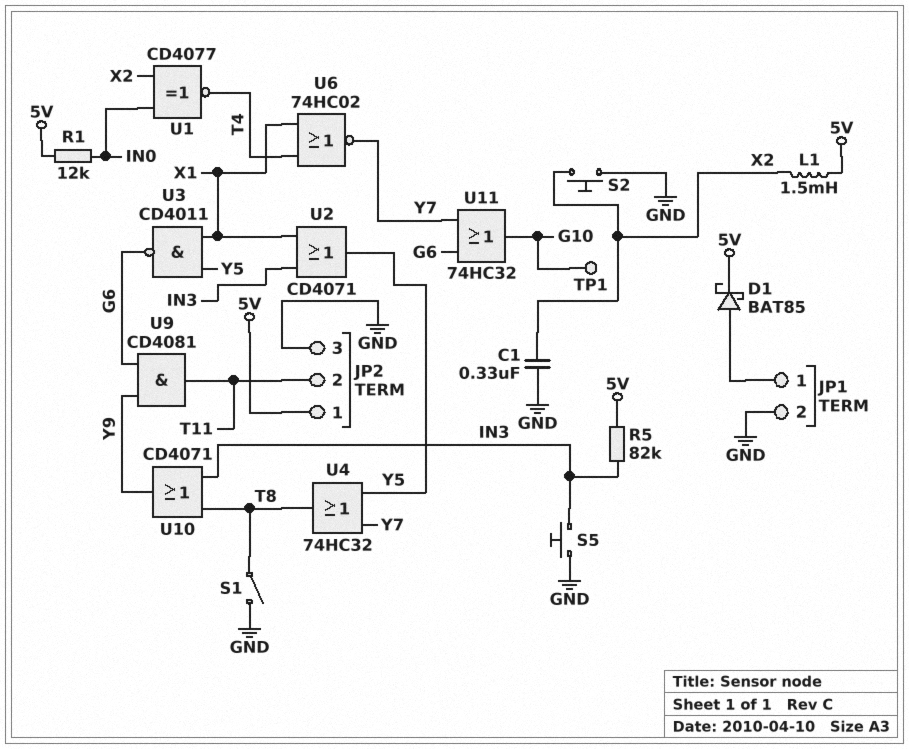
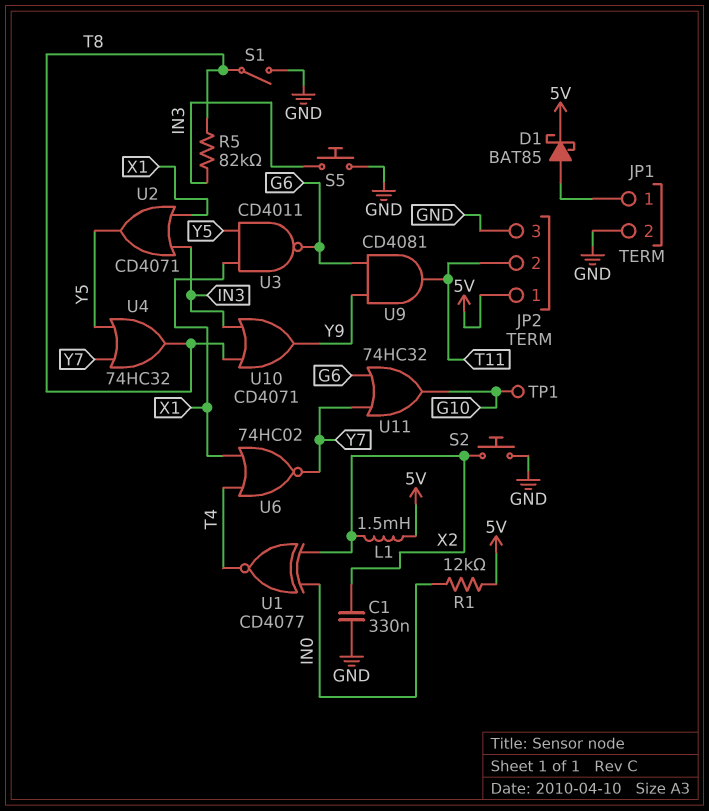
R5: 82k (5V, IN3) -> 82k (IN3, T8)

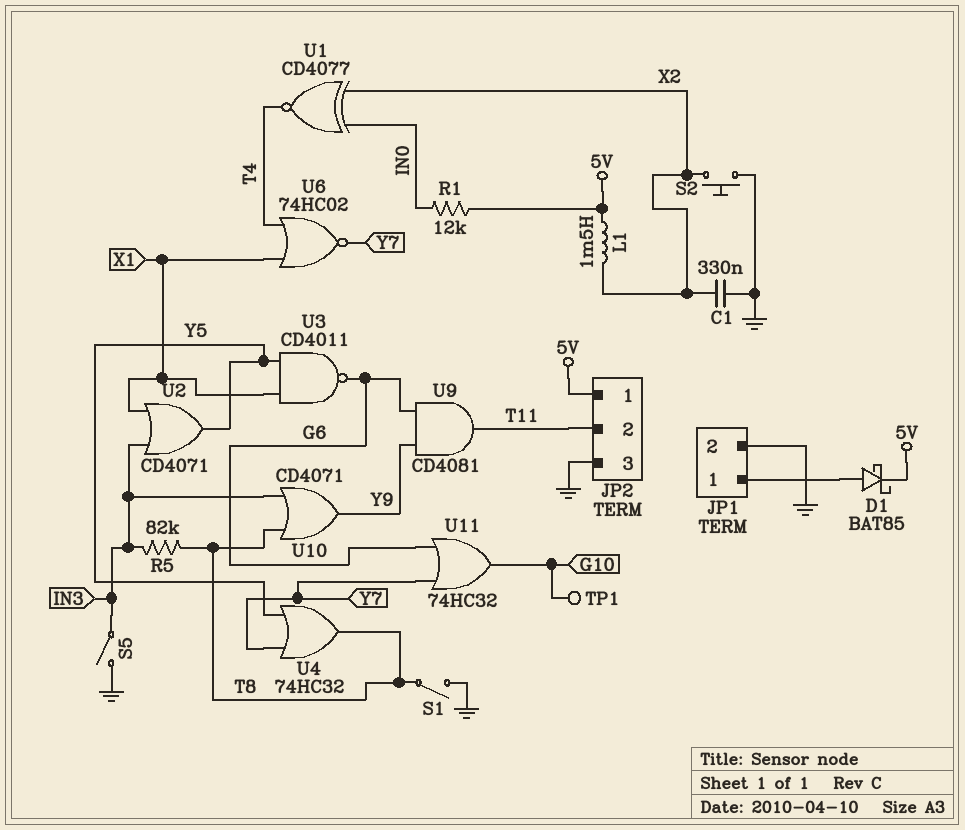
S5: button (GND, IN3) -> switch (GND, IN3)

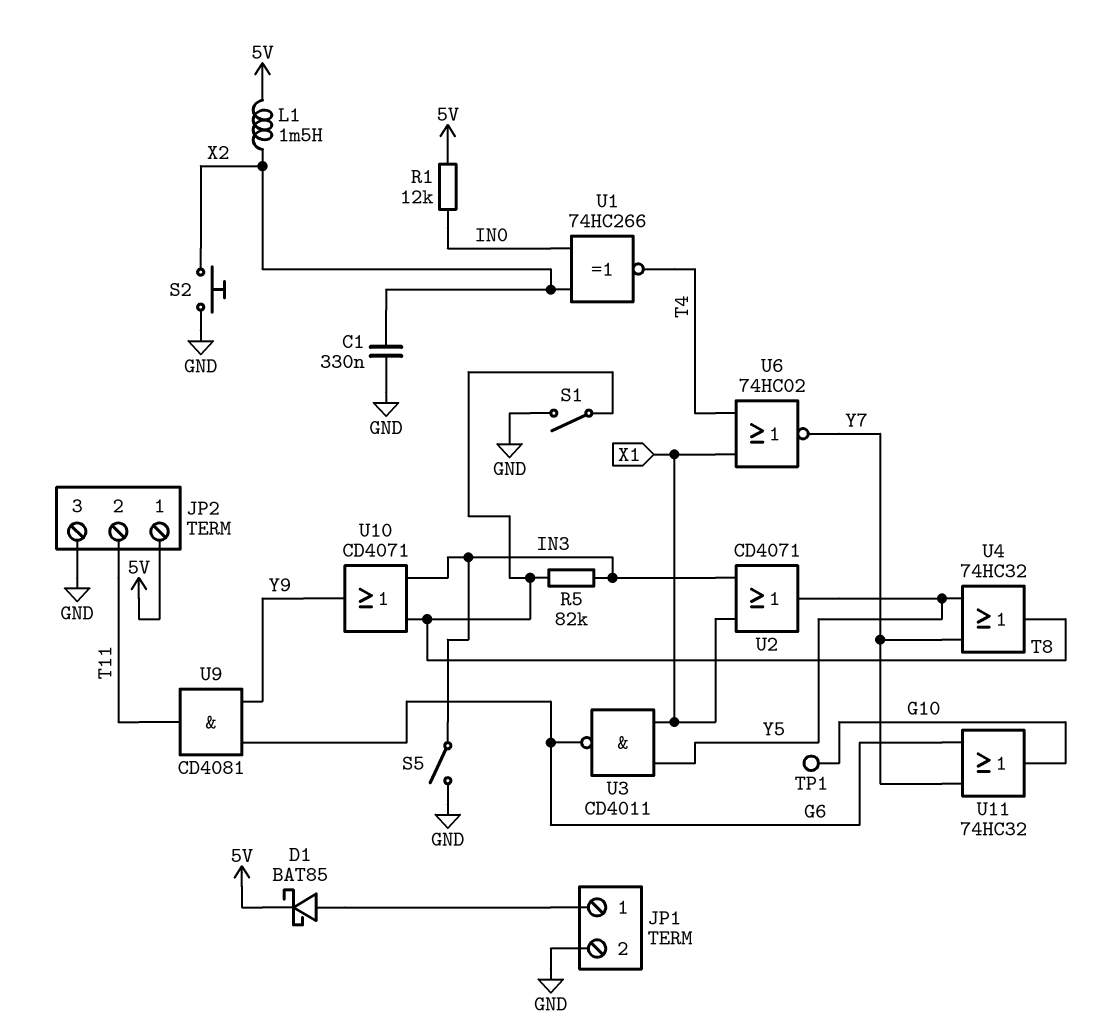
U1: XNOR CD4077 (in IN0, in X2, out T4) -> XNOR 74HC266 (in IN0, in X2, out T4)

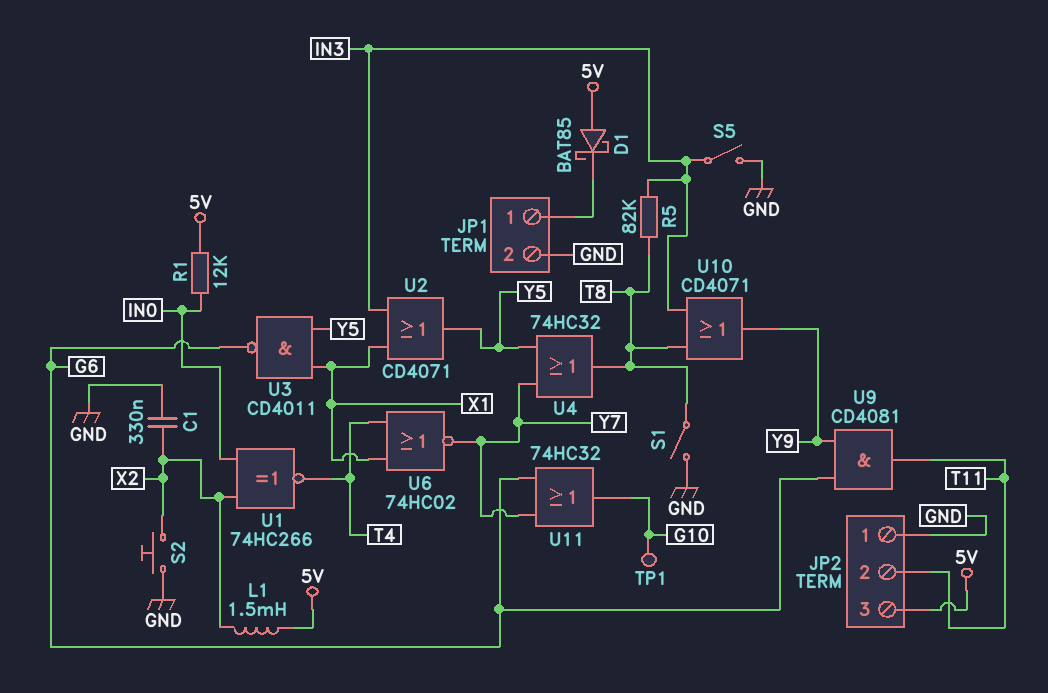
D1: schottky BAT85 (A JP1/1, K 5V) -> schottky BAT85 (A 5V, K JP1/1)
JP2 pin 1: 5V -> GND
JP2 pin 3: GND -> 5V

